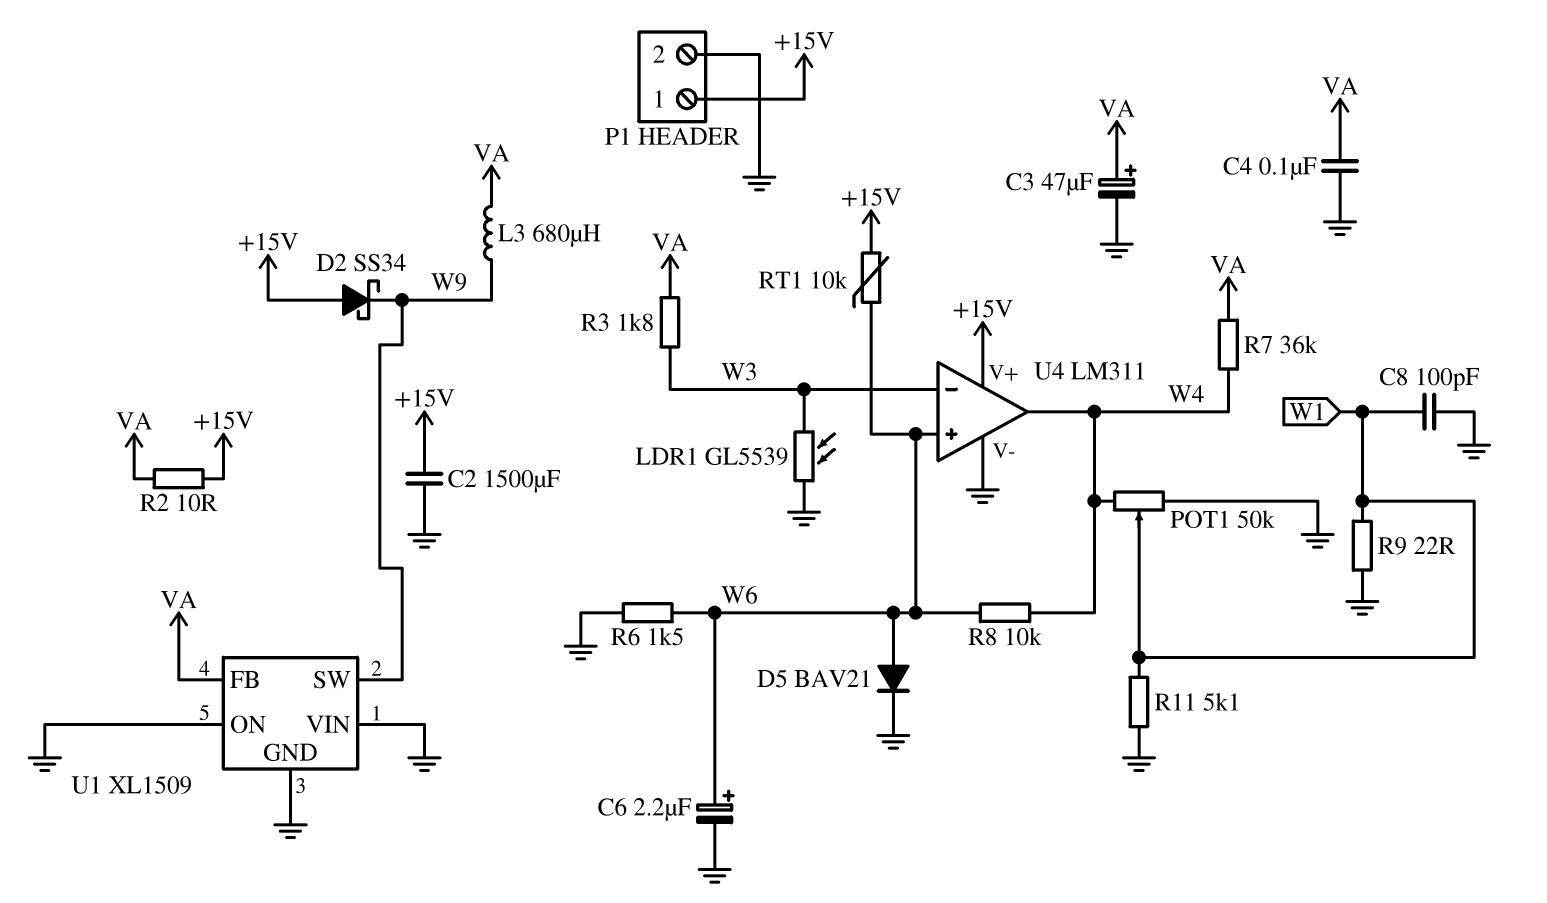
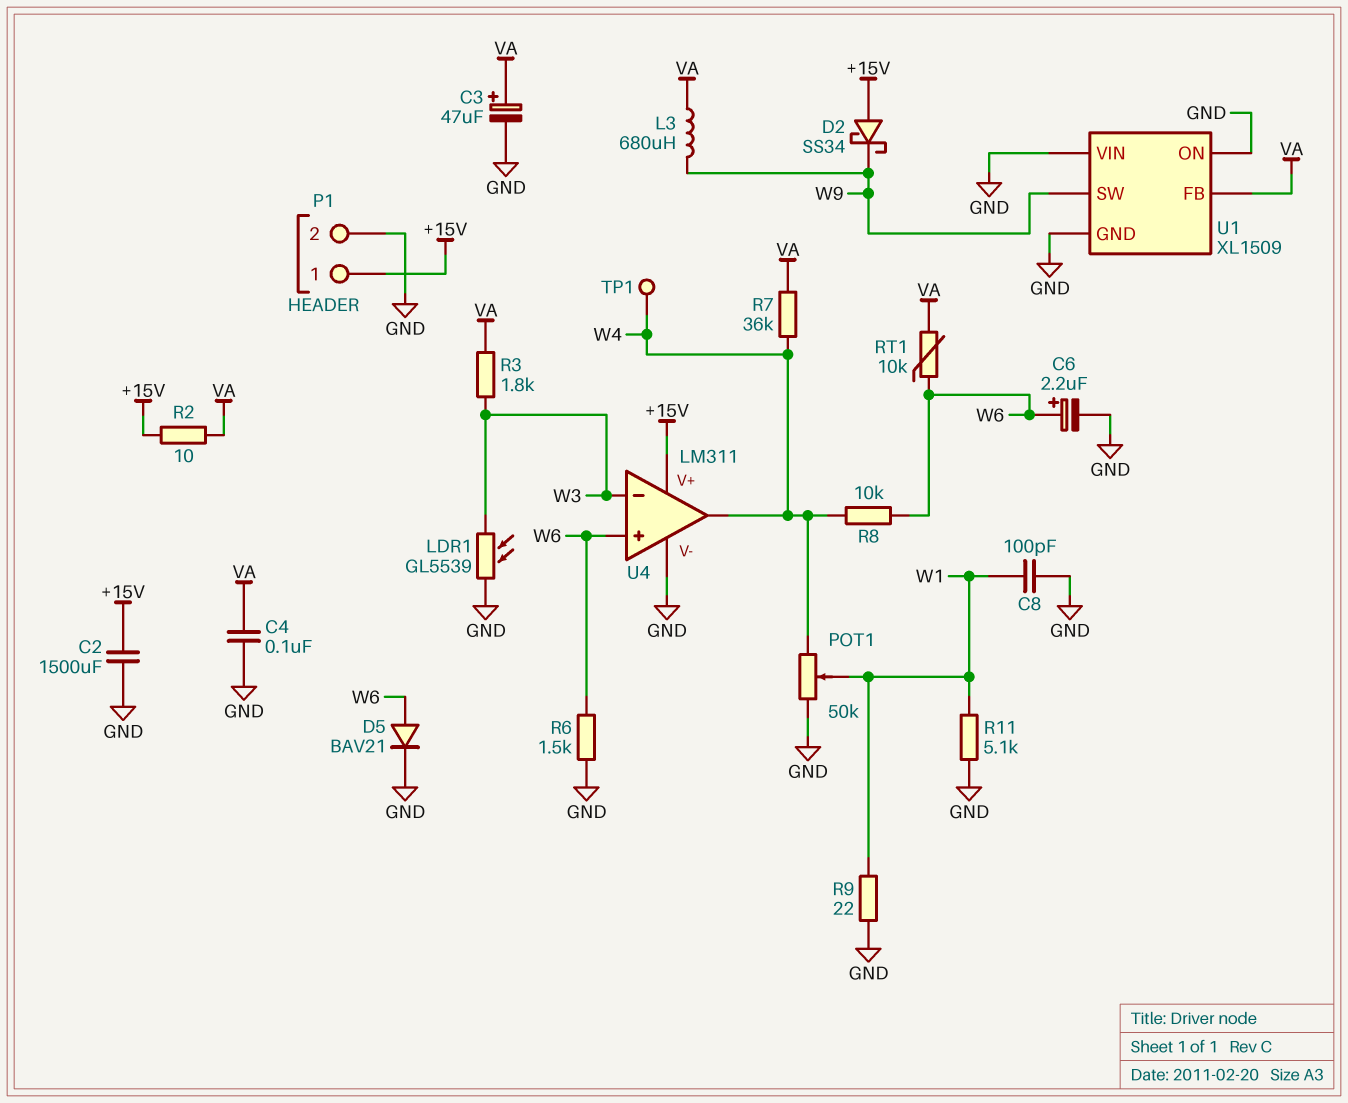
RT1: 10k (+15V, W6) -> 10k (VA, W6)
TP1: none -> test point (W4)

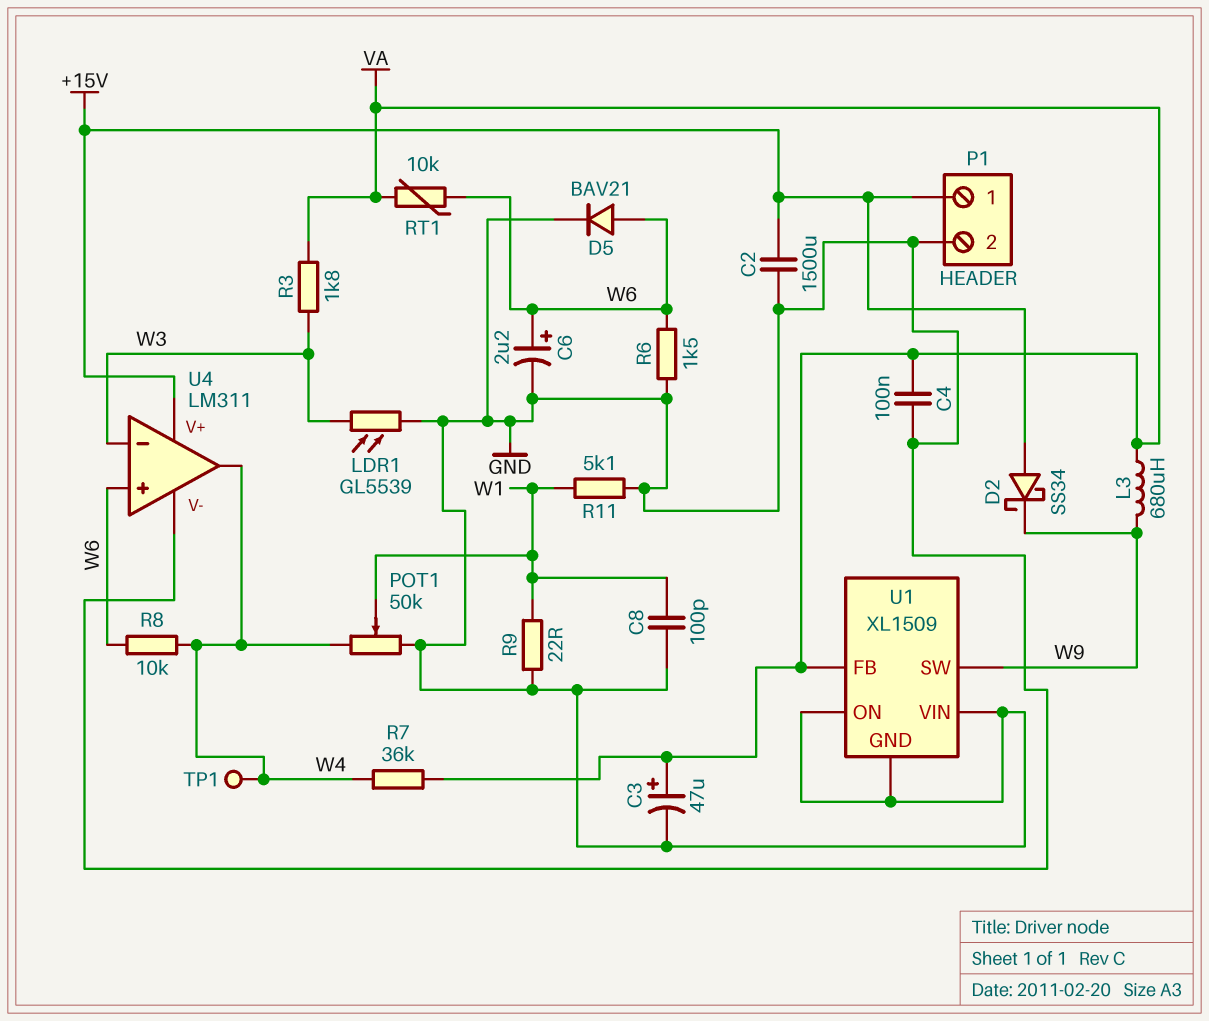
R2: 10 (+15V, VA) -> none

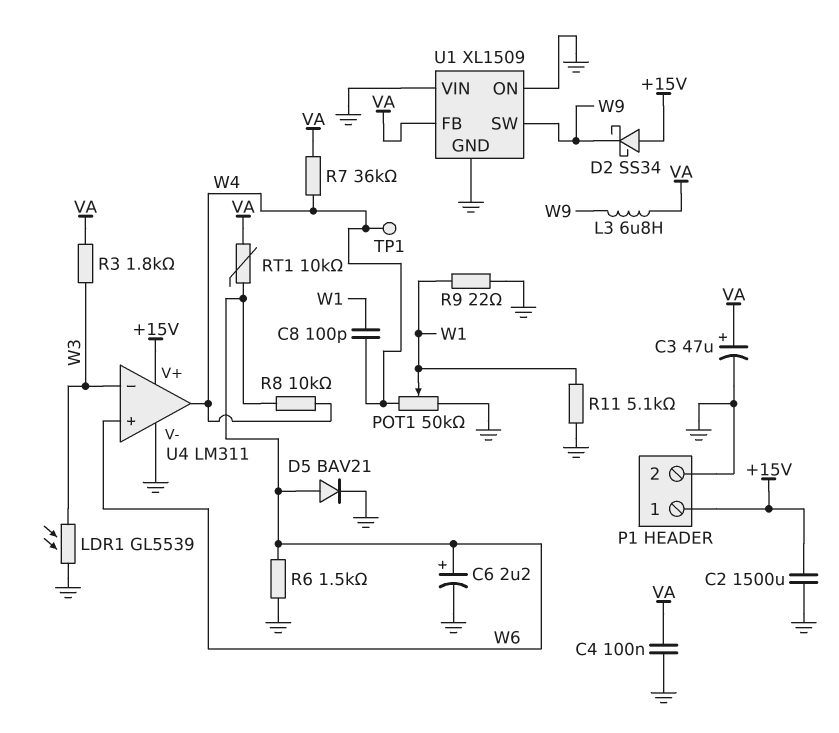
C8: 100pF (GND, W1) -> 100pF (W1, W4)
L3: 680uH (VA, W9) -> 6.8uH (VA, W9)

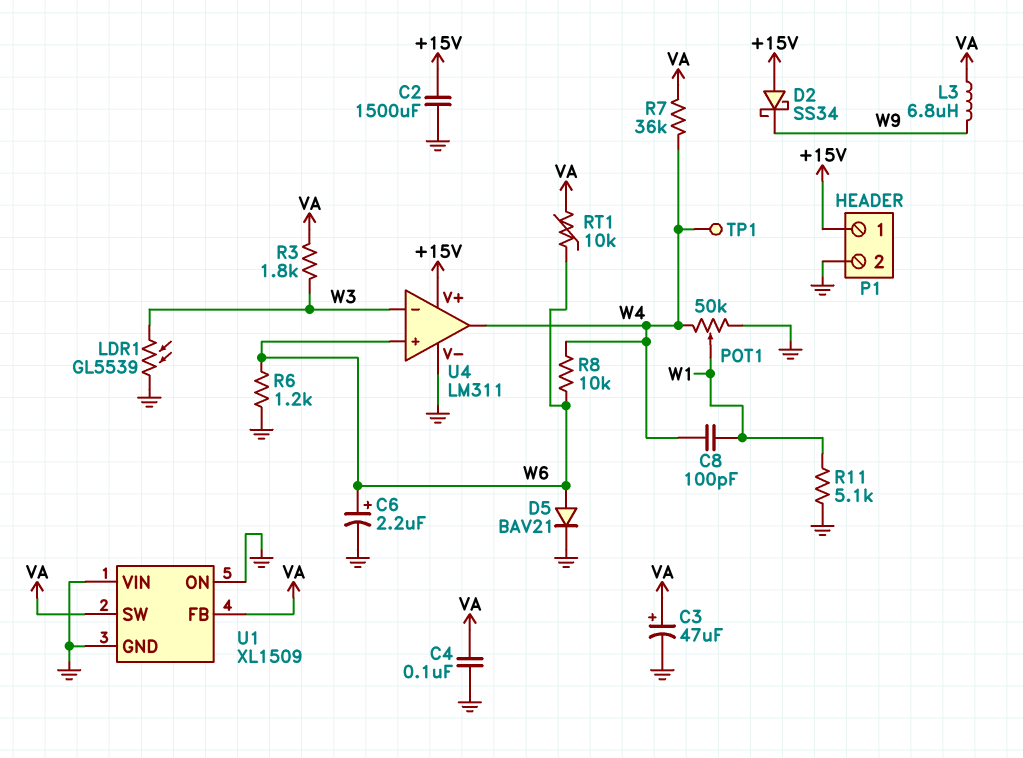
R6: 1.5k (GND, W6) -> 1.2k (GND, W6)
R9: 22 (GND, W1) -> none
U1 pin SW: W9 -> VA

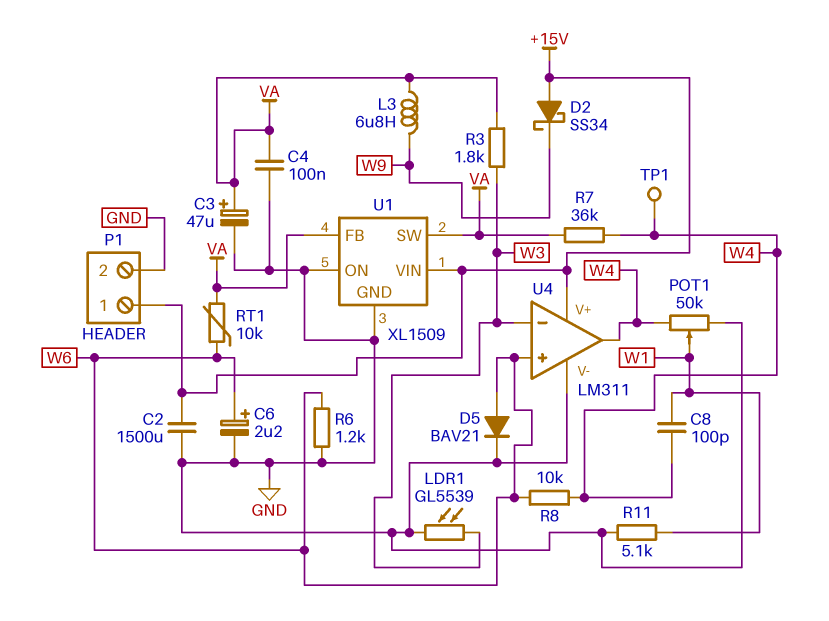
U1 pin VIN: GND -> +15V

